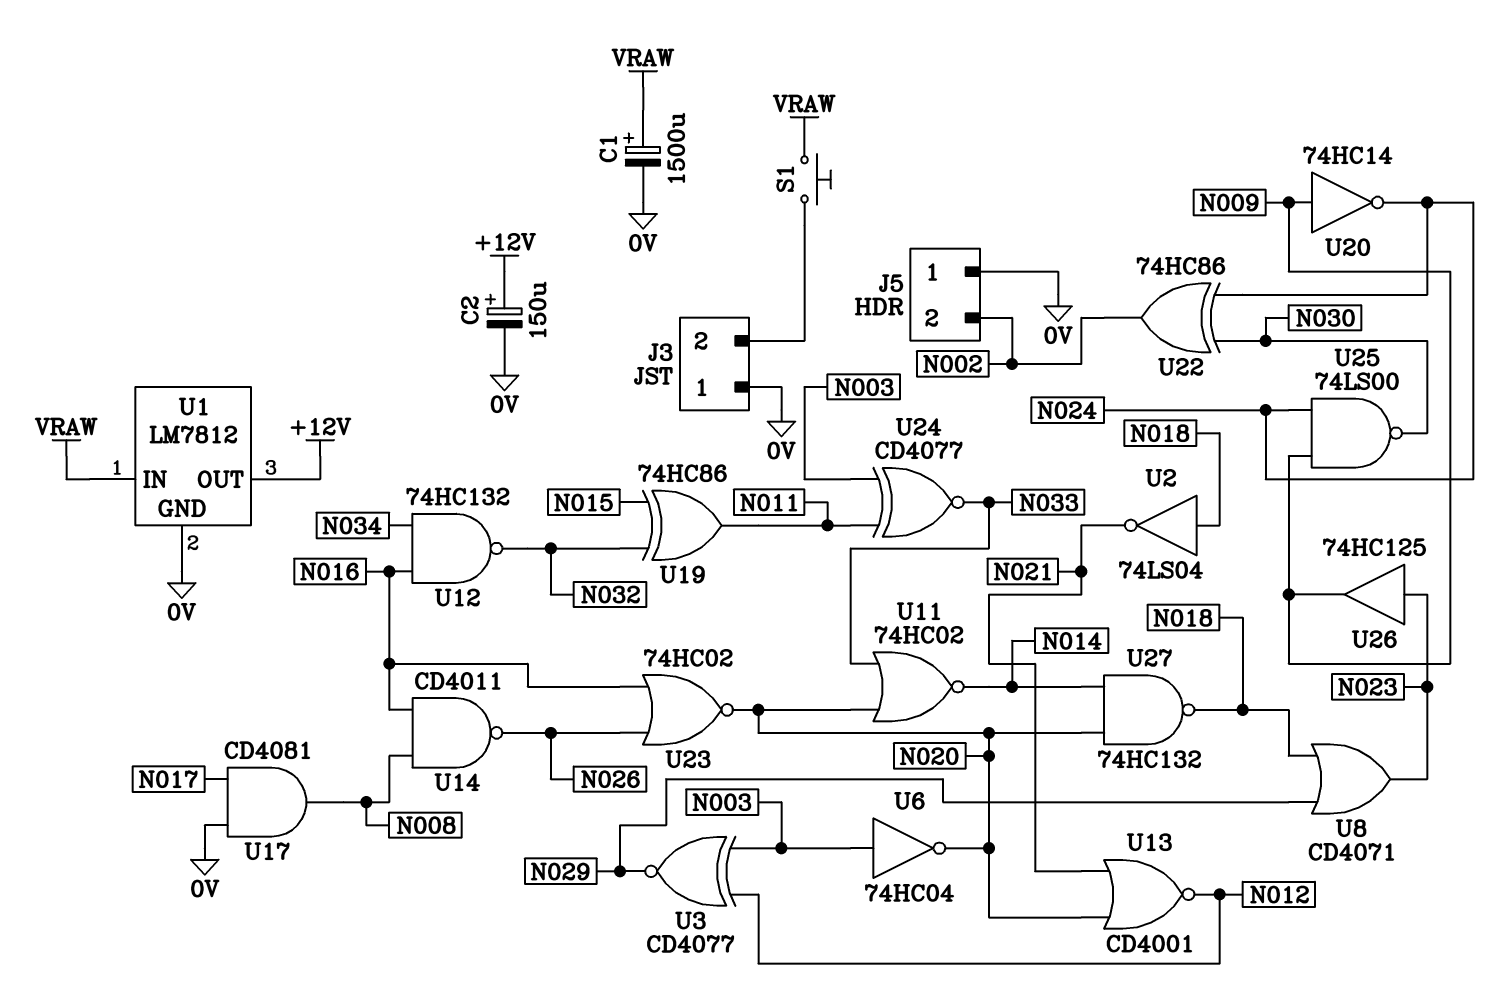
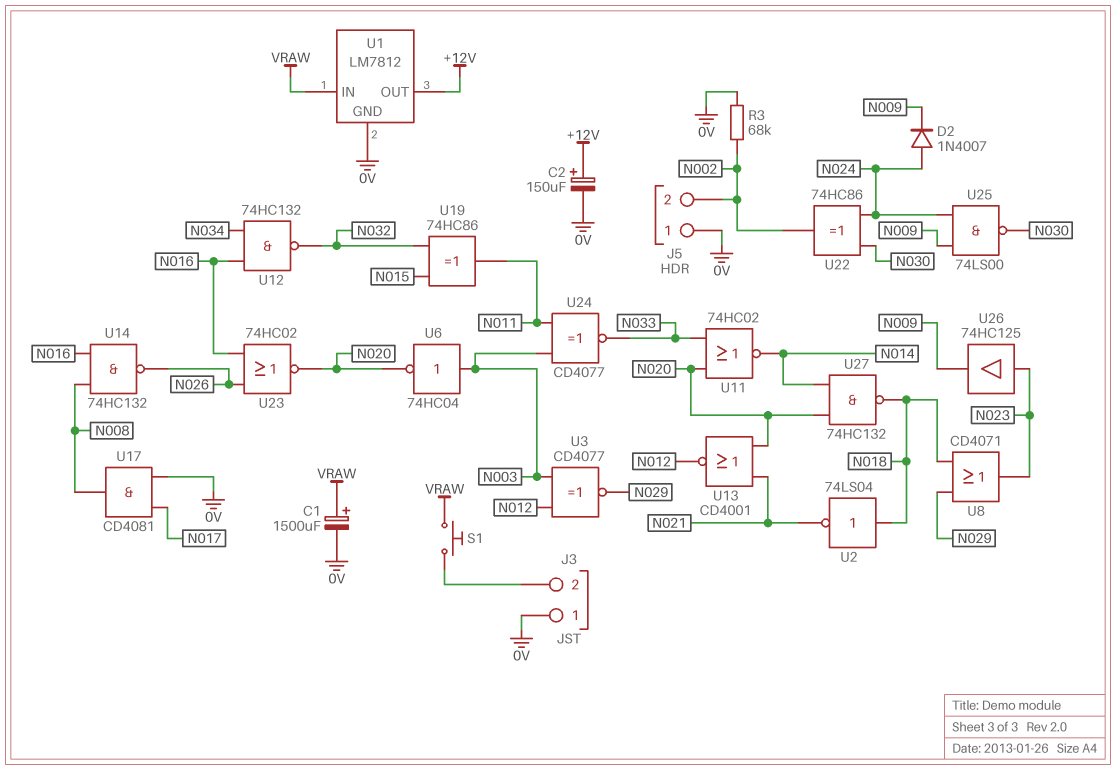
D2: none -> diode 1N4007 (A N024, K N009)
R3: none -> 68k (0V, N002)
U14: NAND CD4011 (in N008, in N016, out N026) -> NAND 74HC132 (in N008, in N016, out N026)
U20: NOT 74HC14 (in N009, out N024) -> none

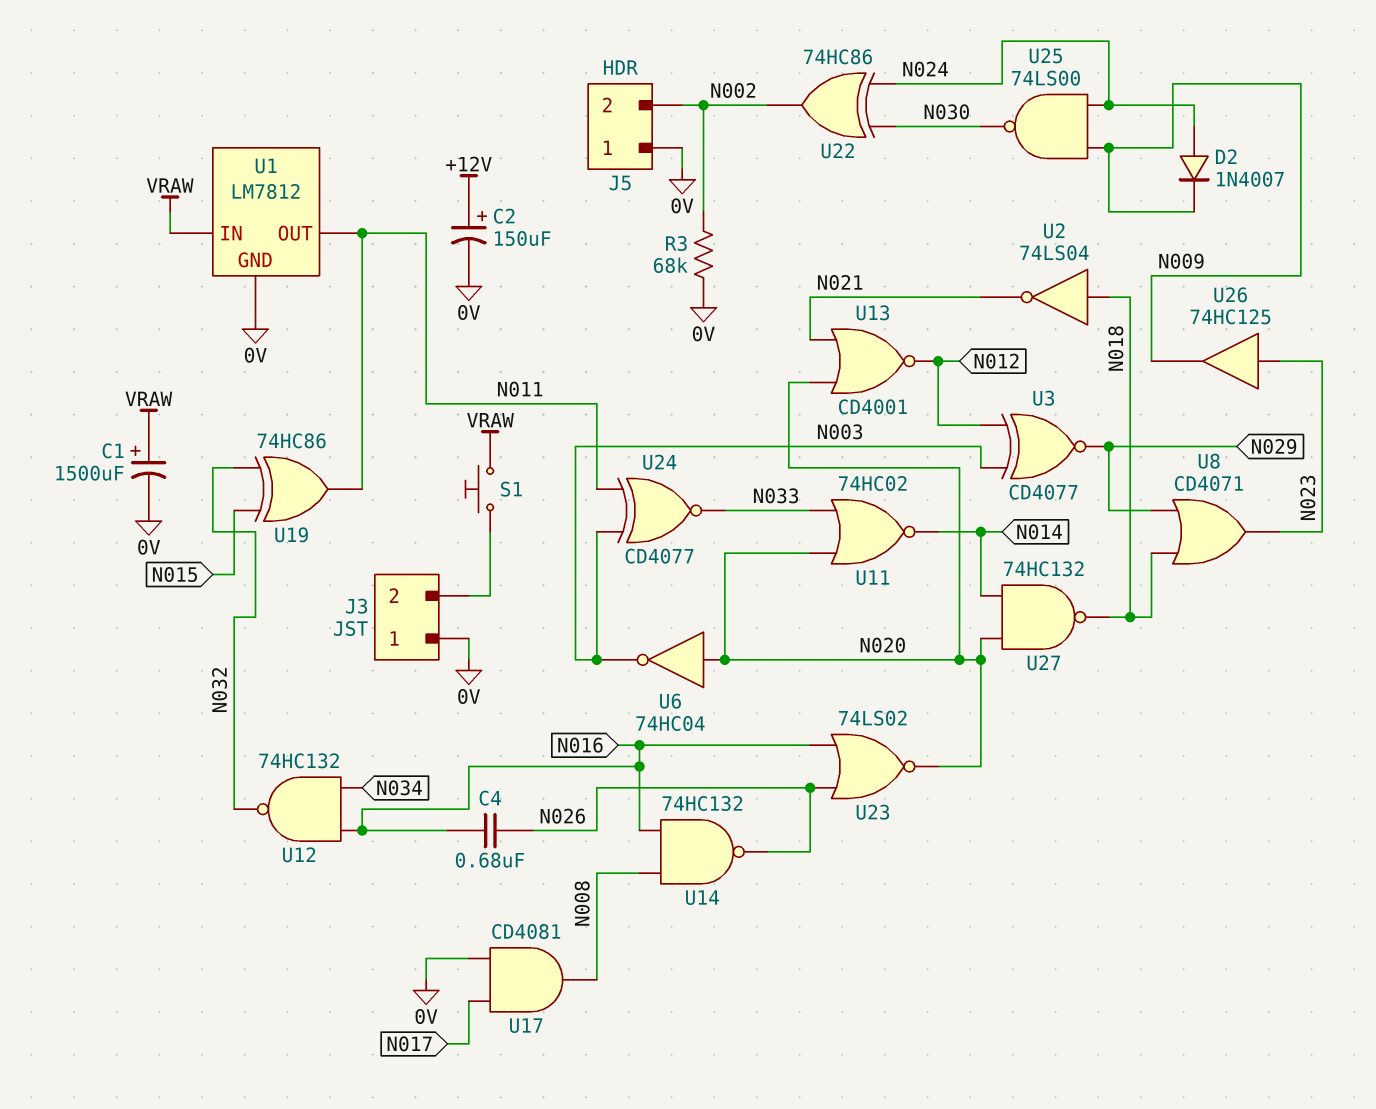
C4: none -> 680nF (N016, N026)
U1 pin OUT: +12V -> N011
U6: NOT 74HC04 (in N003, out N020) -> NOT 74HC04 (in N020, out N003)
U23: NOR 74HC02 (in N016, in N026, out N020) -> NOR 74LS02 (in N016, in N026, out N020)

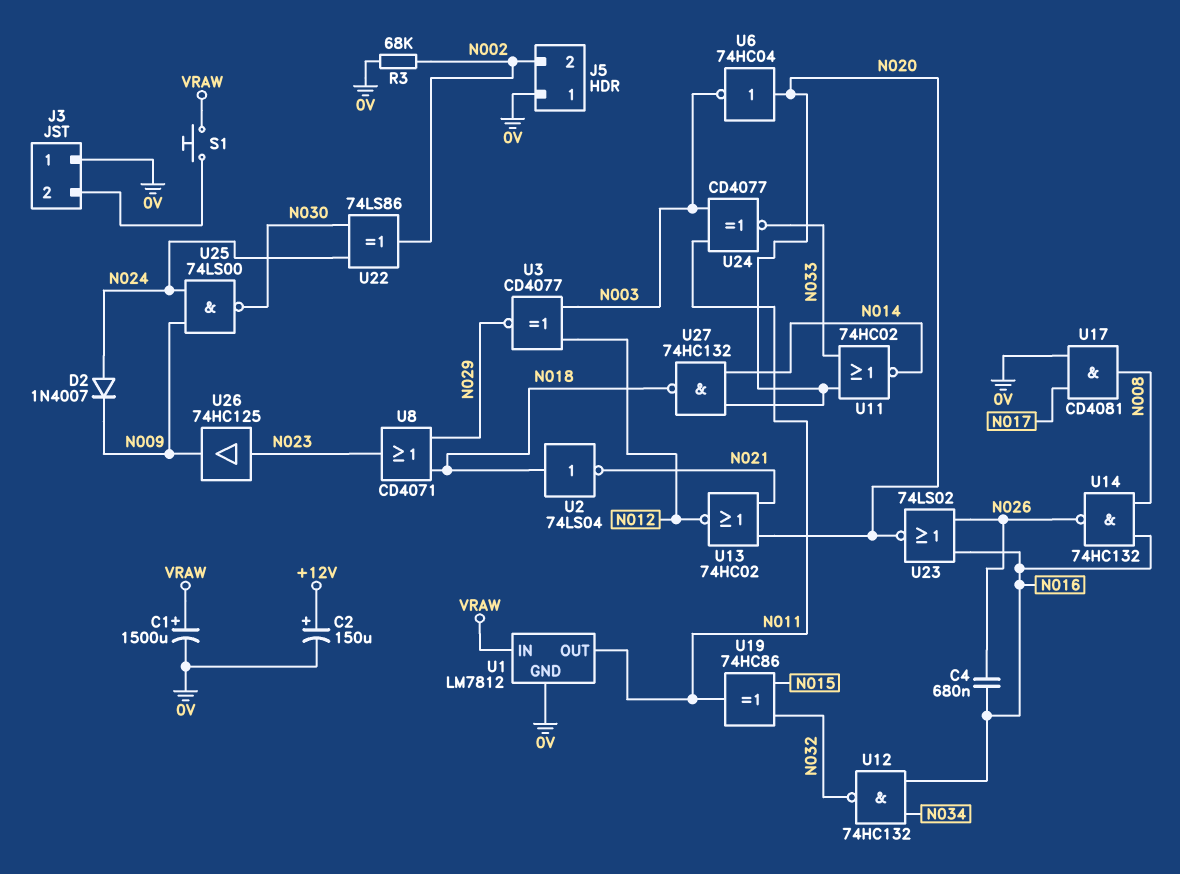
U13: NOR CD4001 (in N020, in N021, out N012) -> NOR 74HC02 (in N020, in N021, out N012)
U22: XOR 74HC86 (in N024, in N030, out N002) -> XOR 74LS86 (in N024, in N030, out N002)

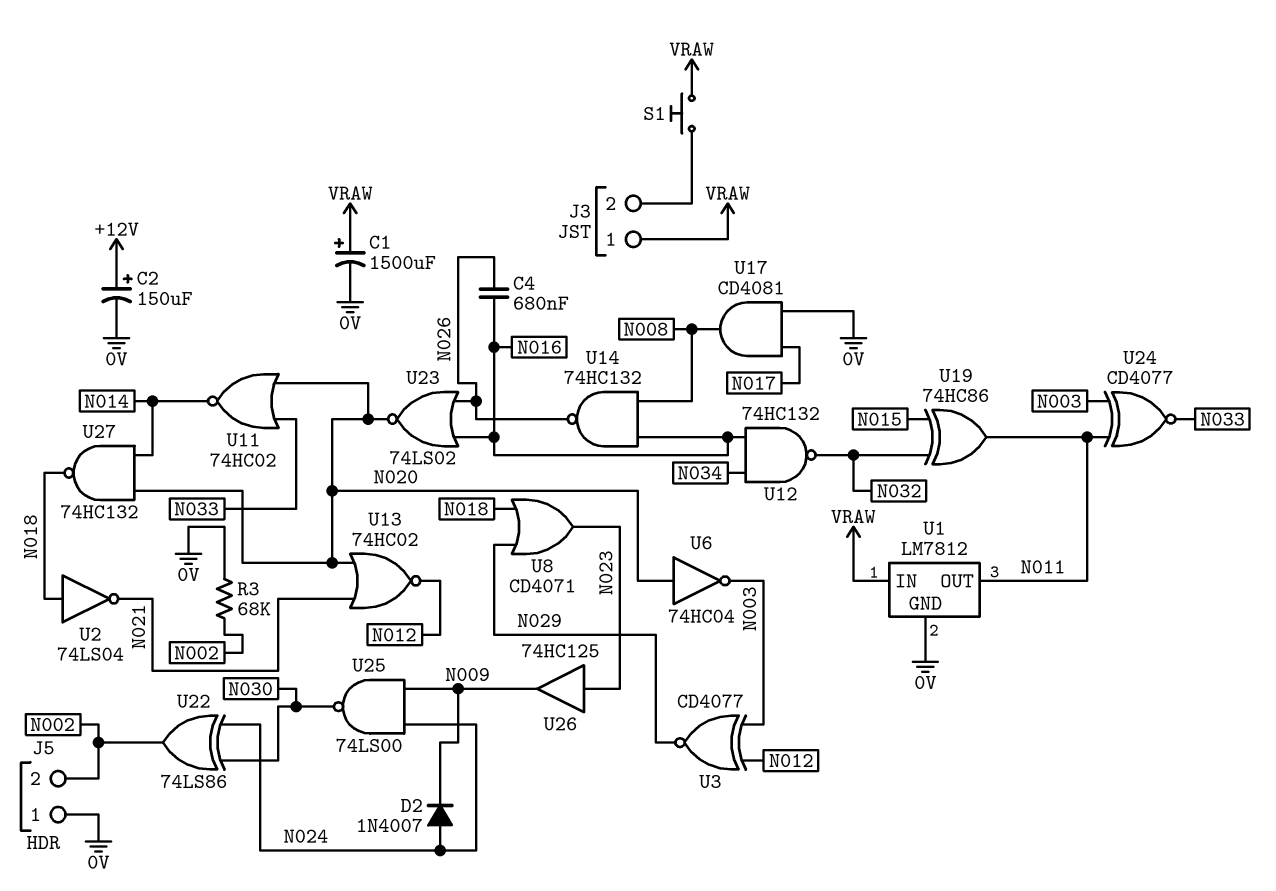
J3 pin 1: 0V -> VRAW

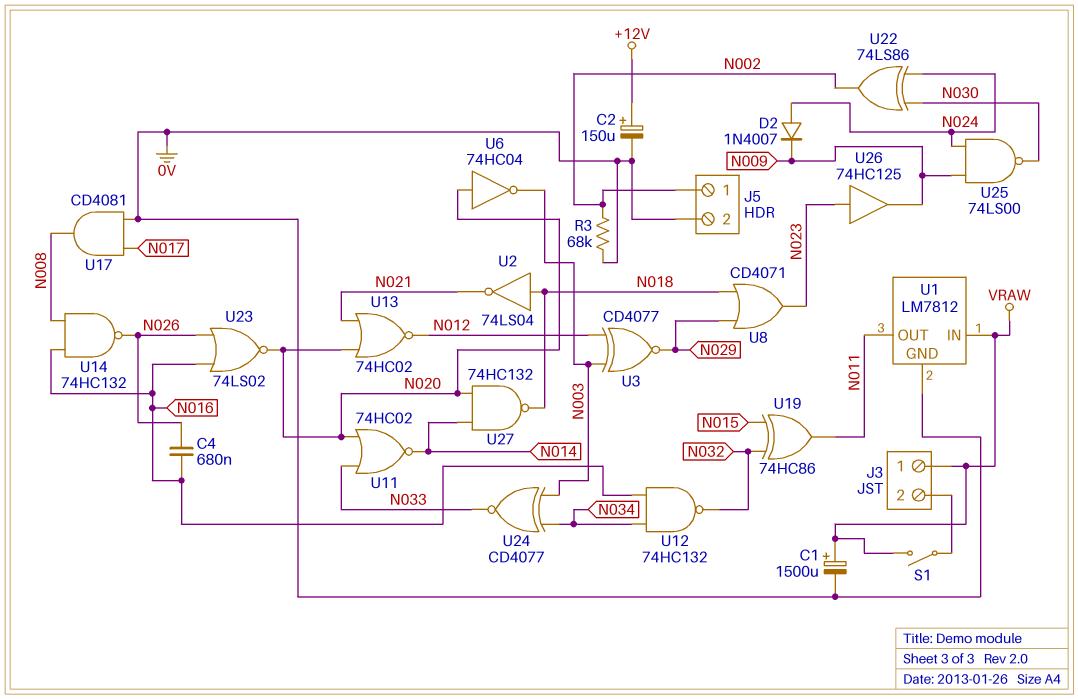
J5 pin 1: 0V -> N002
J5 pin 2: N002 -> 0V
S1: button (J3/2, VRAW) -> switch (J3/2, VRAW)
U24: XNOR CD4077 (in N003, in N011, out N033) -> XNOR CD4077 (in N003, in N034, out N033)

